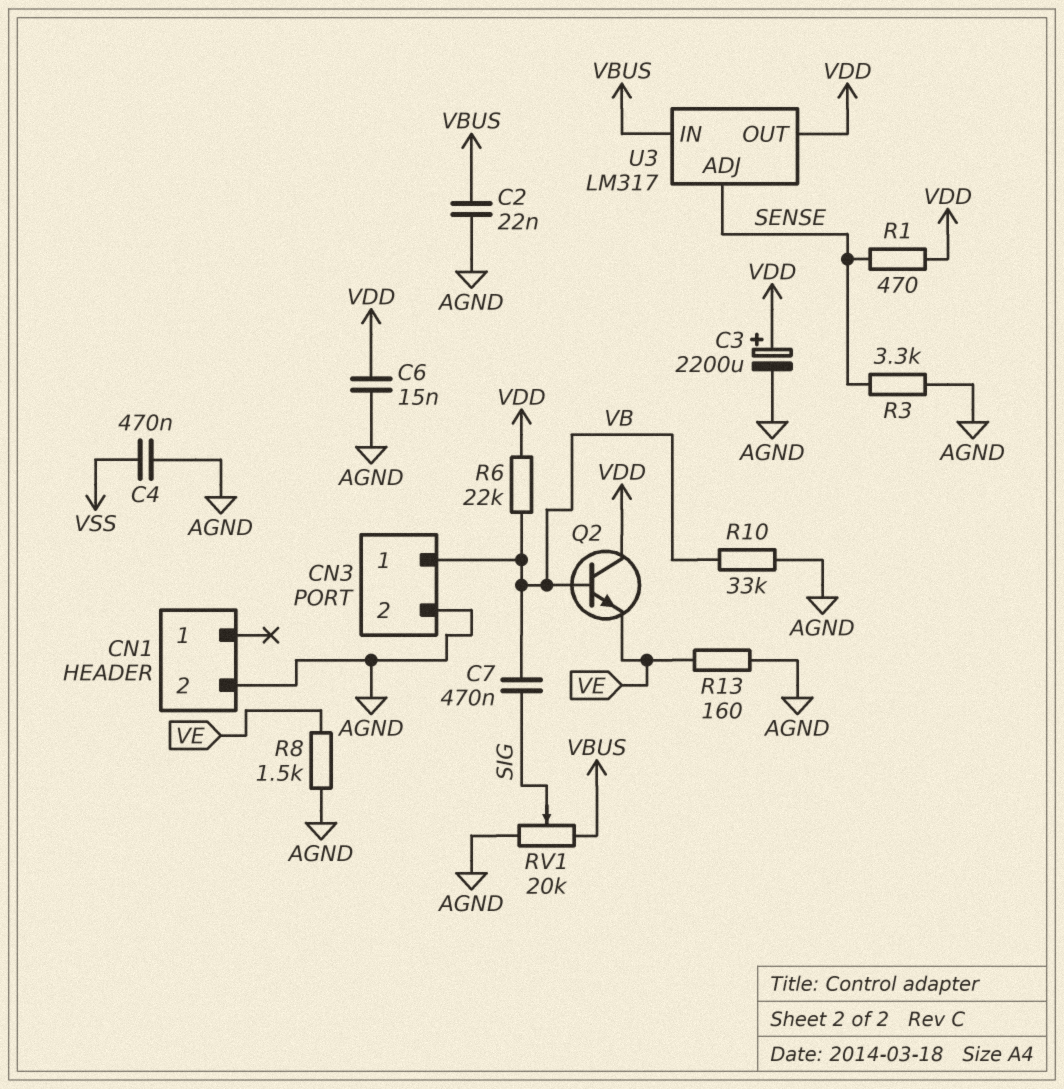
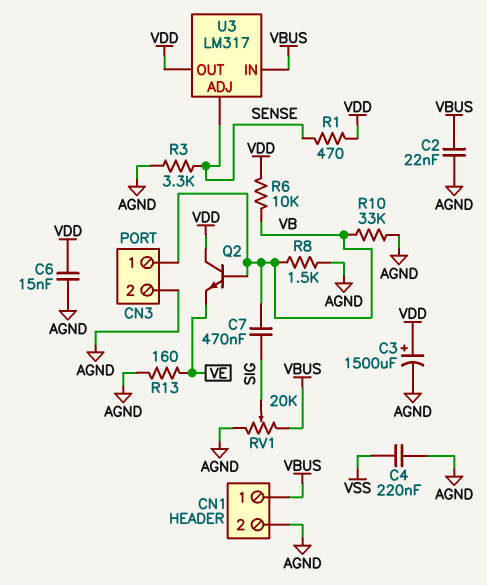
C3: 2200uF (plus VDD, minus AGND) -> 1500uF (plus VDD, minus AGND)
C4: 470nF (AGND, VSS) -> 220nF (AGND, VSS)
CN1 pin 1: none -> VBUS
R6: 22k (VB, VDD) -> 10k (VB, VDD)
R8: 1.5k (AGND, VE) -> 1.5k (AGND, VB)

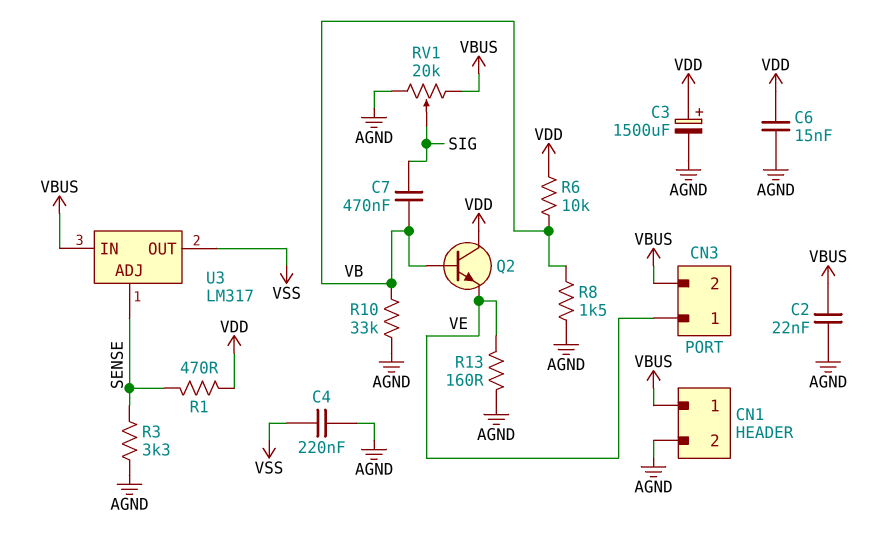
CN3 pin 1: VB -> VE
CN3 pin 2: AGND -> VBUS
U3 pin OUT: VDD -> VSS

